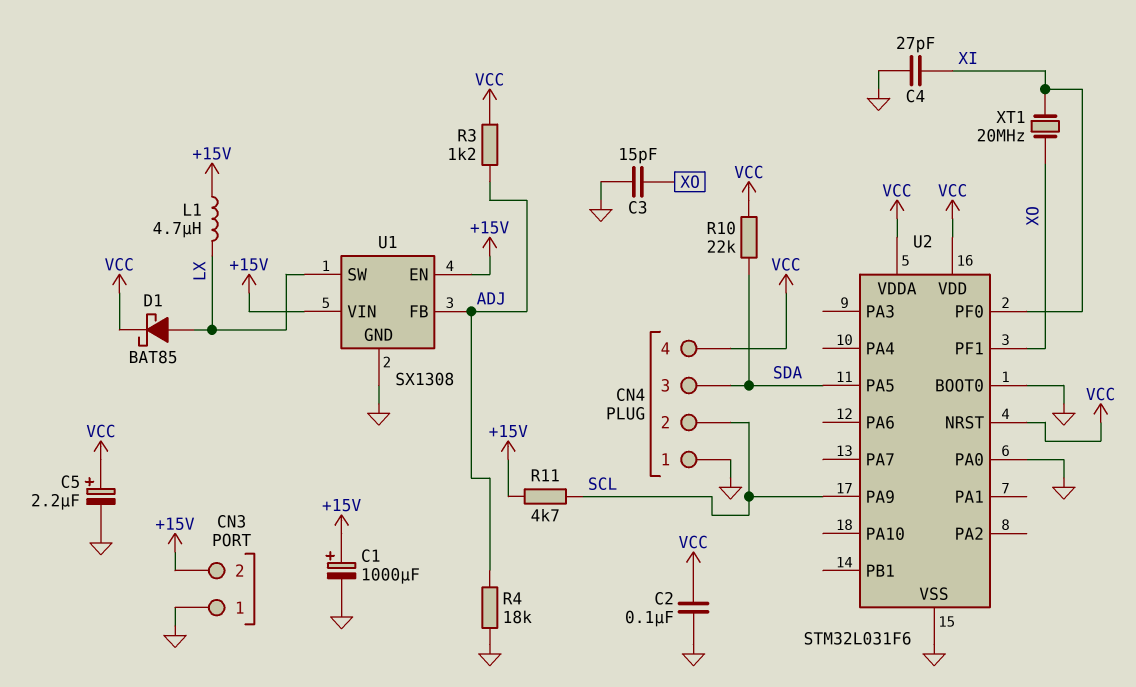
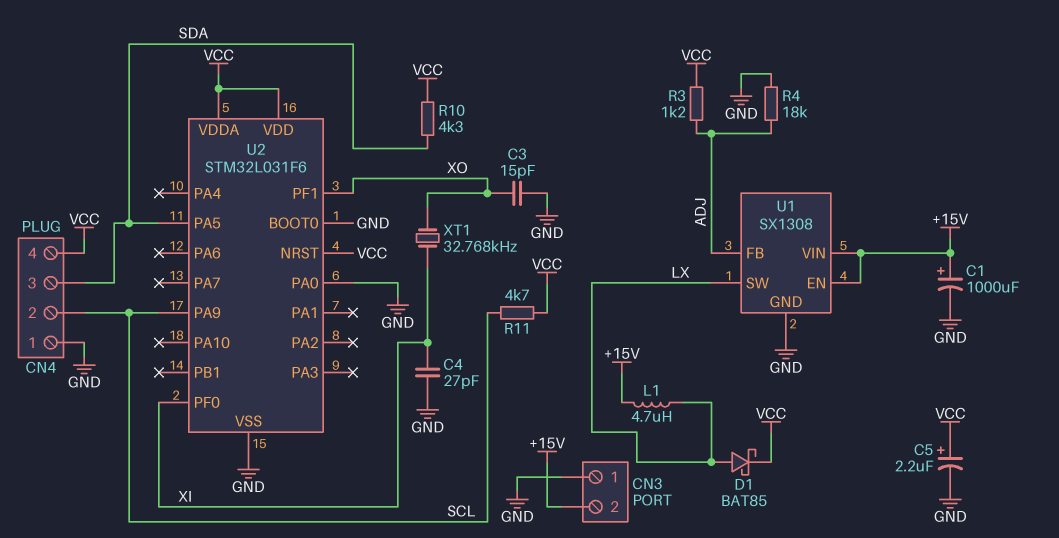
C2: 100nF (GND, VCC) -> none
R10: 22k (SDA, VCC) -> 4.3k (SDA, VCC)
R11: 4.7k (+15V, SCL) -> 4.7k (SCL, VCC)
XT1: 20MHz (XI, XO) -> 32.768kHz (XI, XO)

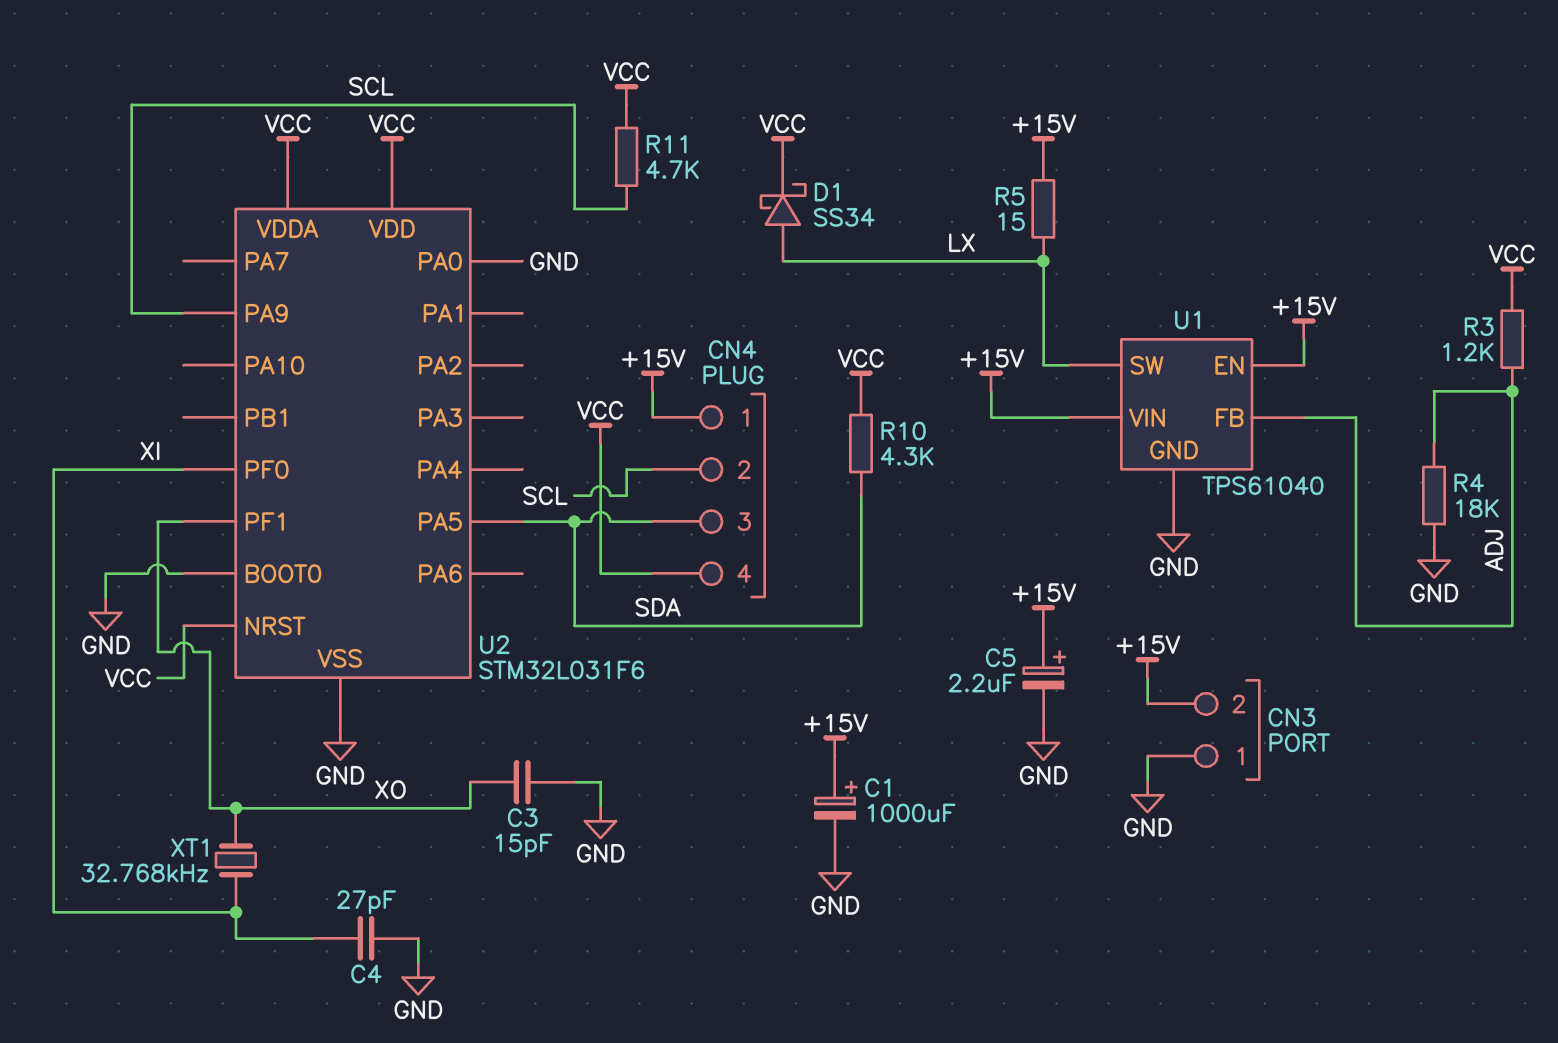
C5: 2.2uF (plus VCC, minus GND) -> 2.2uF (plus +15V, minus GND)
CN4 pin 1: GND -> +15V
D1: schottky BAT85 (A LX, K VCC) -> schottky SS34 (A LX, K VCC)
L1: 4.7uH (+15V, LX) -> none
R5: none -> 15 (+15V, LX)
U1: SX1308 -> TPS61040

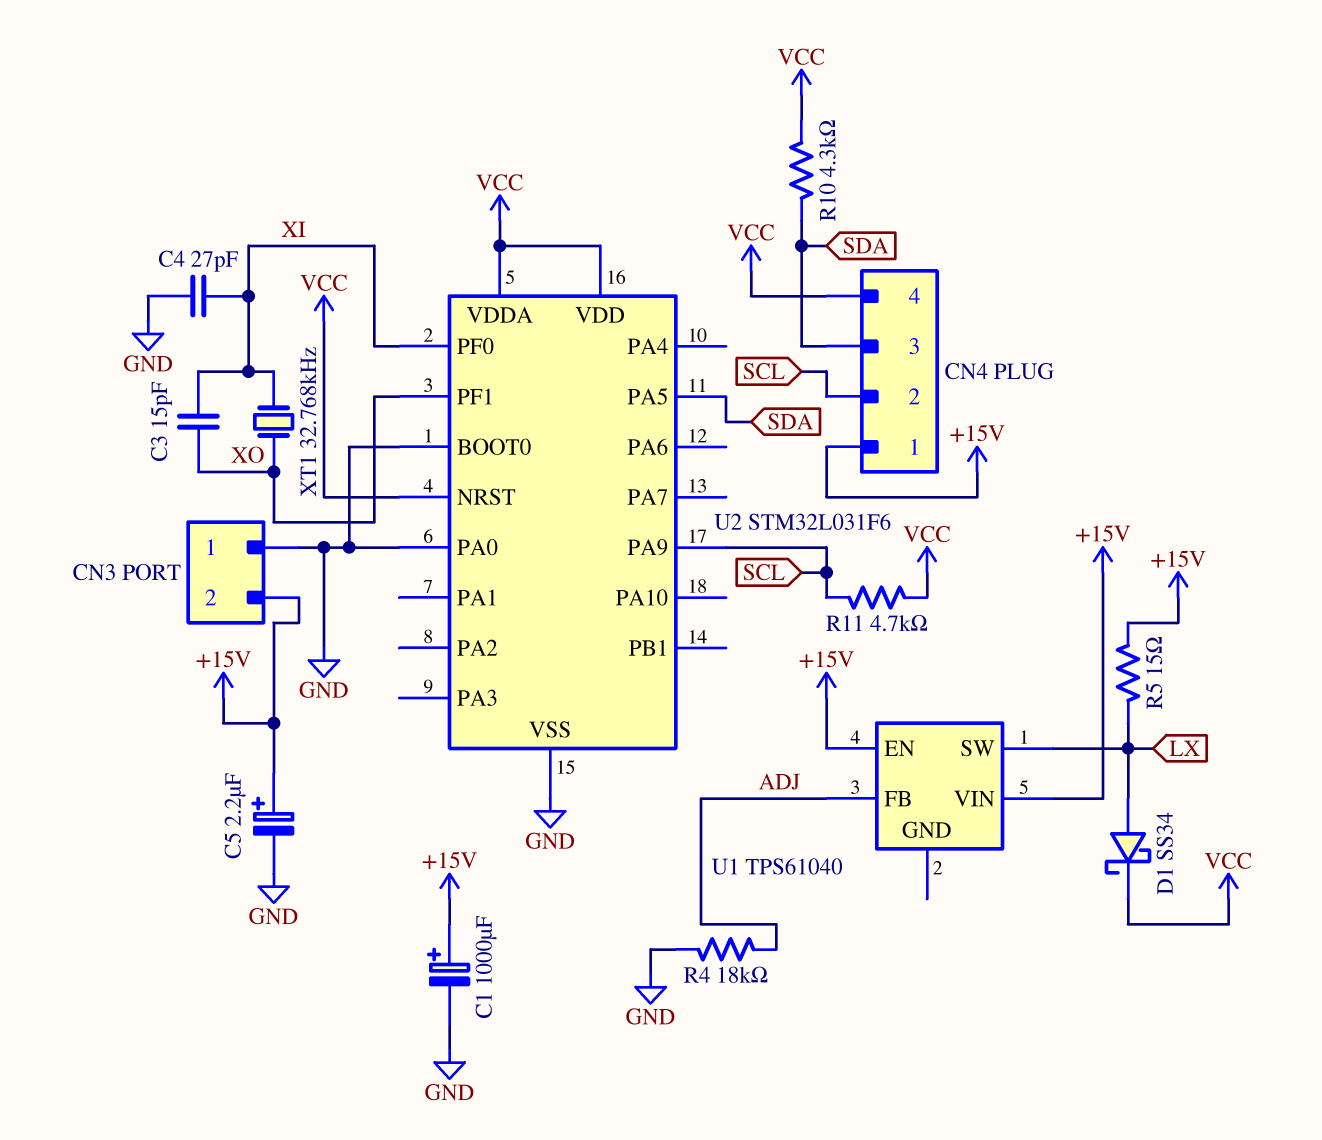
C3: 15pF (GND, XO) -> 15pF (XI, XO)
R3: 1.2k (ADJ, VCC) -> none
U1 pin GND: GND -> none

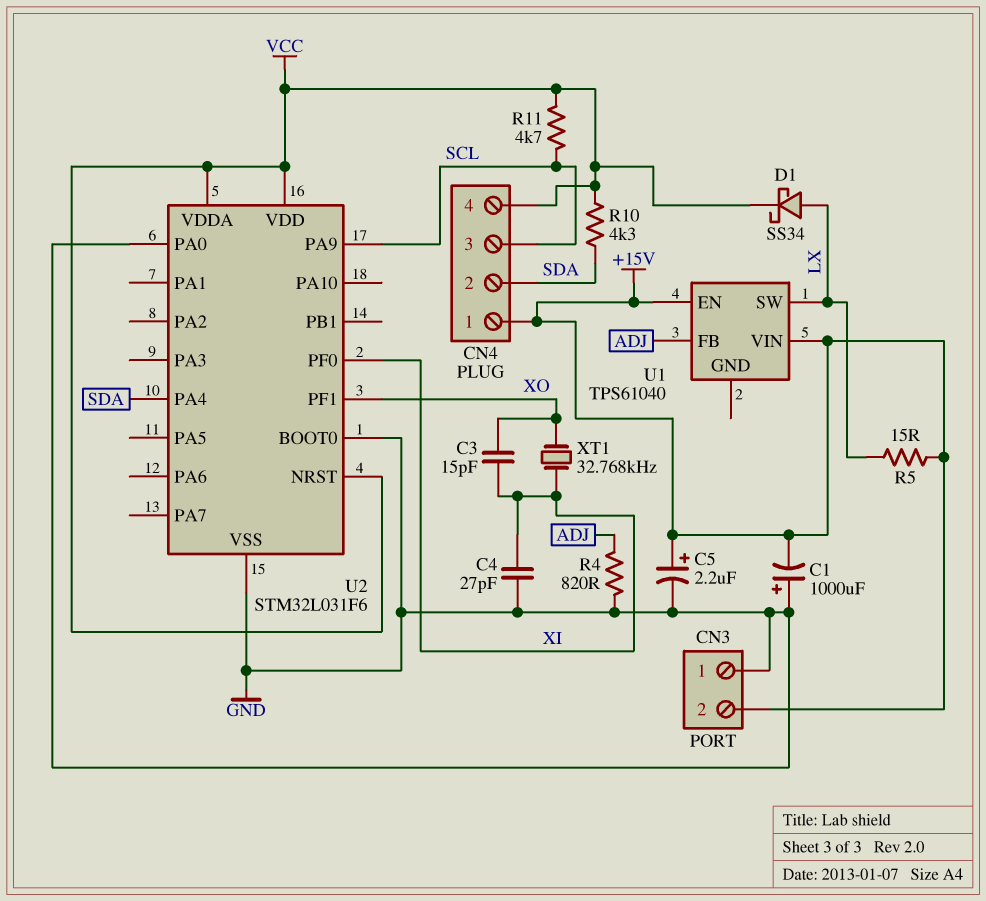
C1: 1000uF (plus +15V, minus GND) -> 1000uF (plus GND, minus +15V)
CN4 pin 2: SCL -> SDA
CN4 pin 3: SDA -> SCL
R4: 18k (ADJ, GND) -> 820 (ADJ, GND)
U2 pin PA4: none -> SDA
U2 pin PA5: SDA -> none

